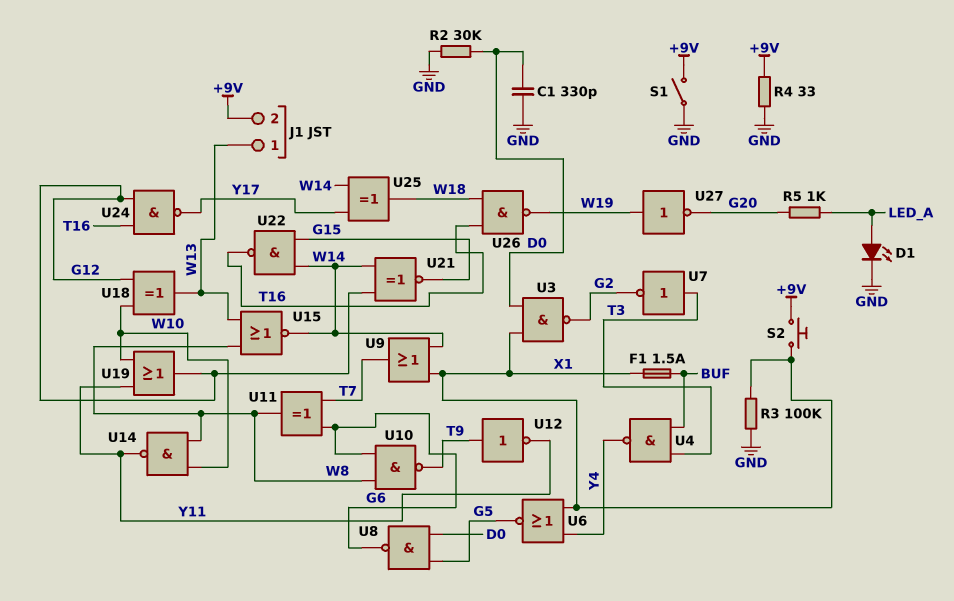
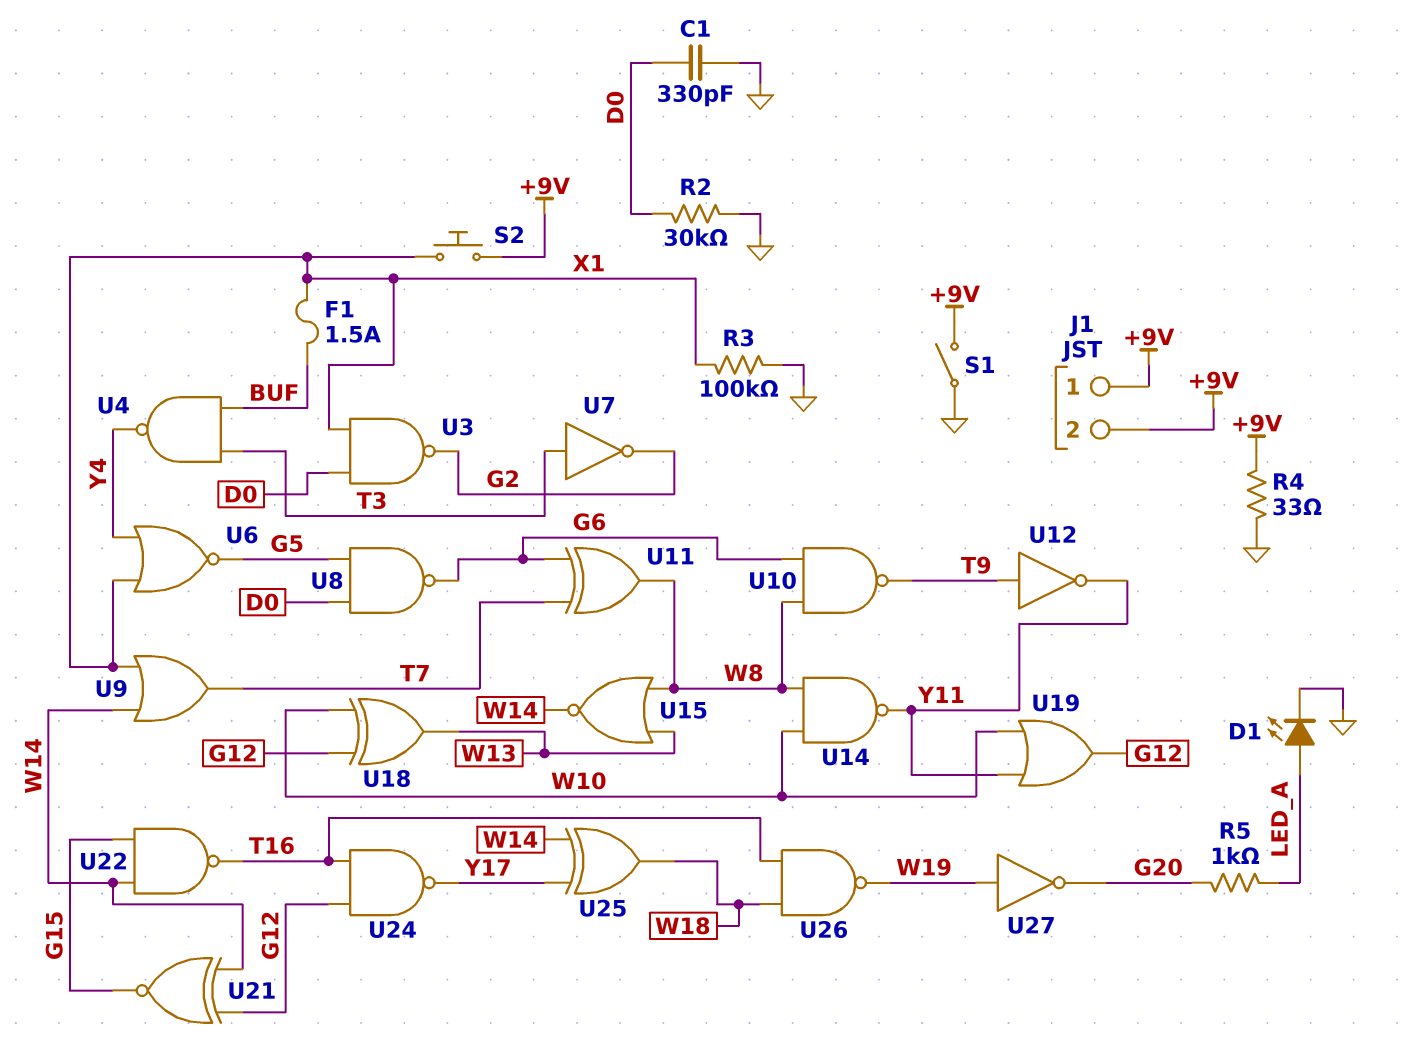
J1 pin 1: W13 -> +9V

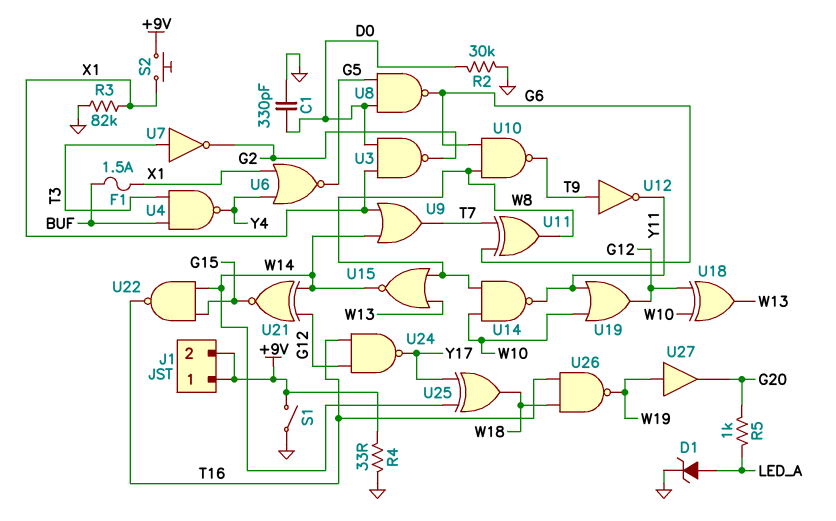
D1: LED (A LED_A, K GND) -> zener (A LED_A, K GND)
R3: 100k (GND, X1) -> 82k (GND, X1)
U27: NOT (in W19, out G20) -> buffer (in W19, out G20)

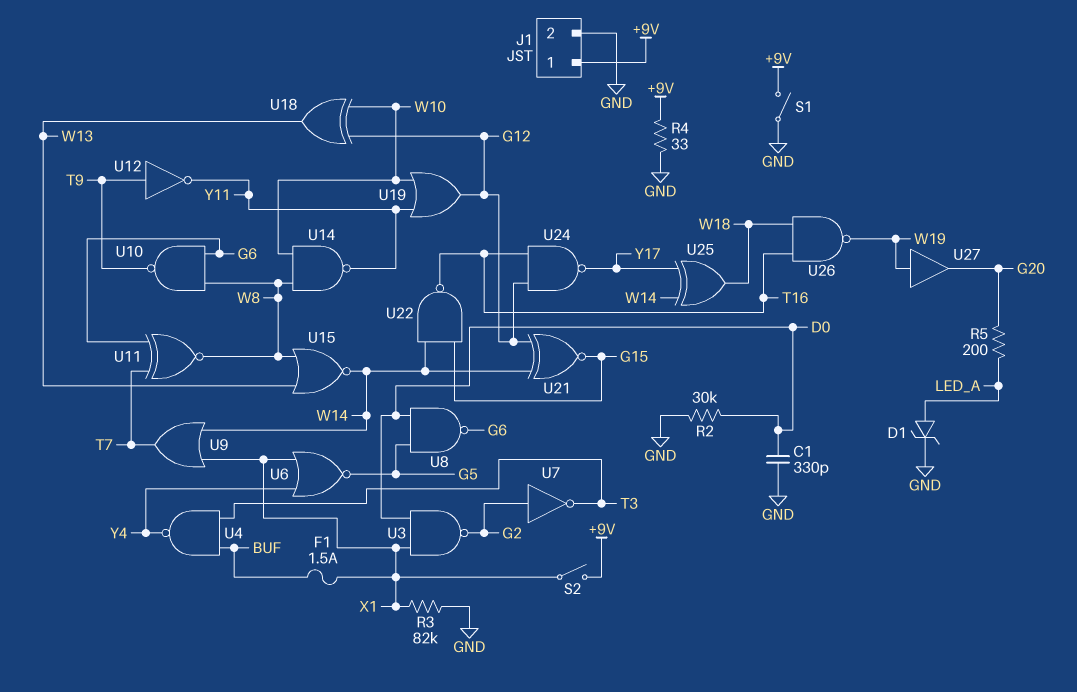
J1 pin 2: +9V -> GND
R5: 1k (G20, LED_A) -> 200 (G20, LED_A)
S2: button (+9V, X1) -> switch (+9V, X1)
U7: NOT (in T3, out G2) -> NOT (in G2, out T3)
U11: XOR (in G6, in T7, out W8) -> XNOR (in G6, in T7, out W8)

